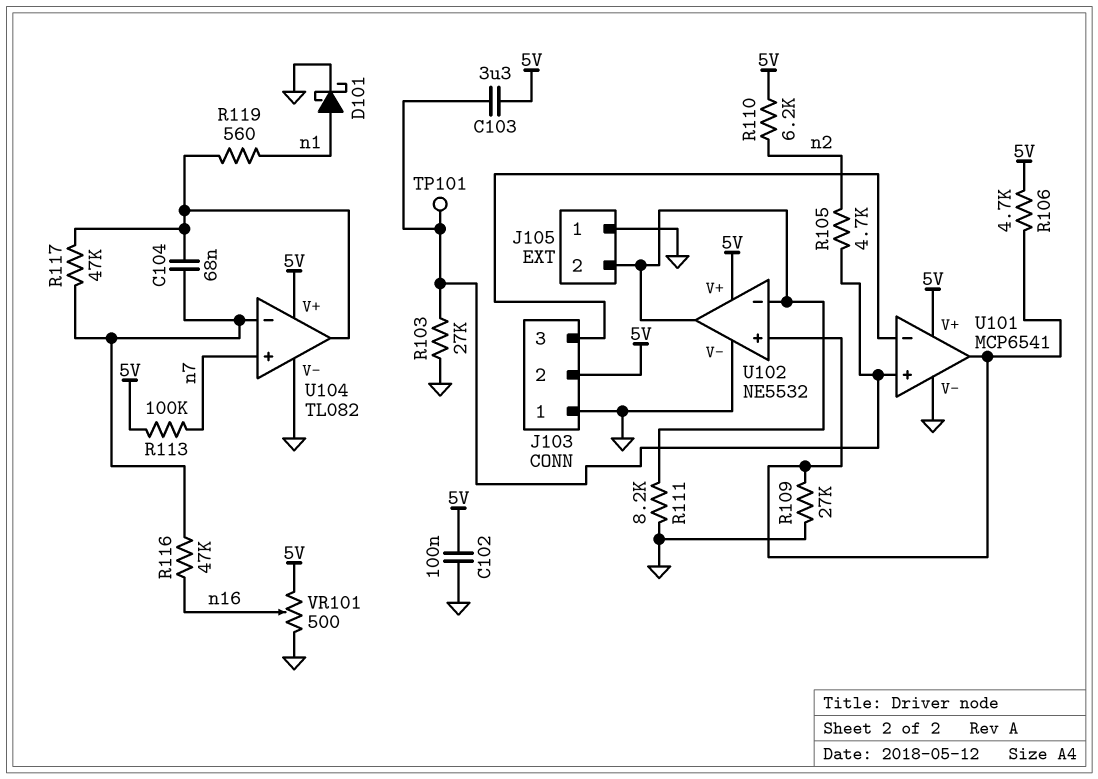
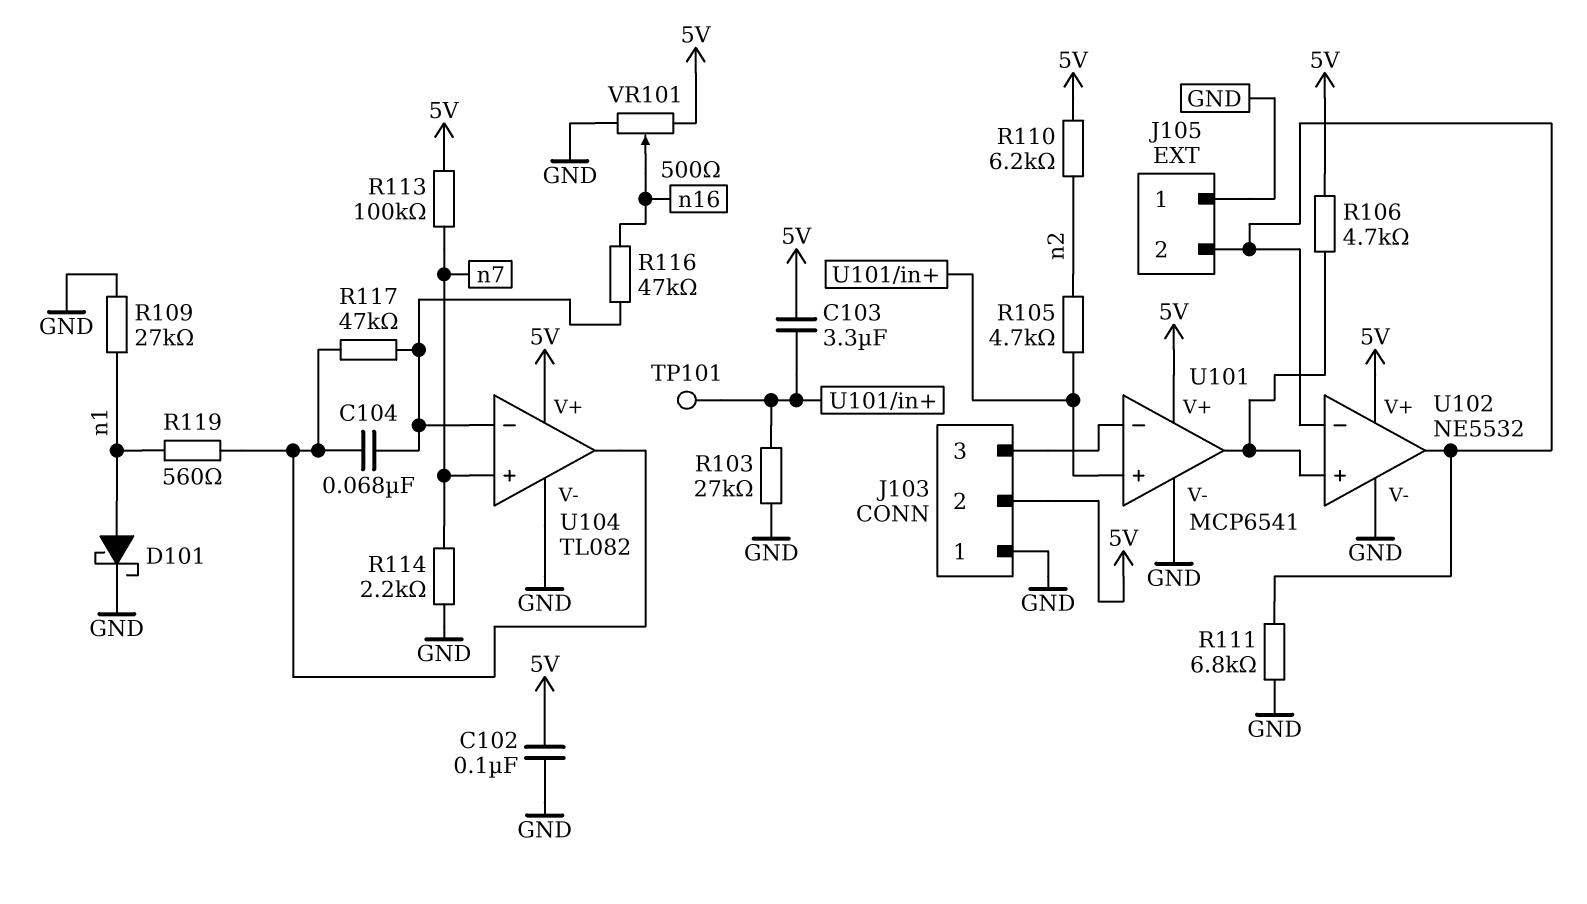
R109: 27k (GND, U101/out) -> 27k (GND, n1)
R111: 8.2k (GND, J105/2) -> 6.8k (GND, J105/2)
R114: none -> 2.2k (GND, n7)

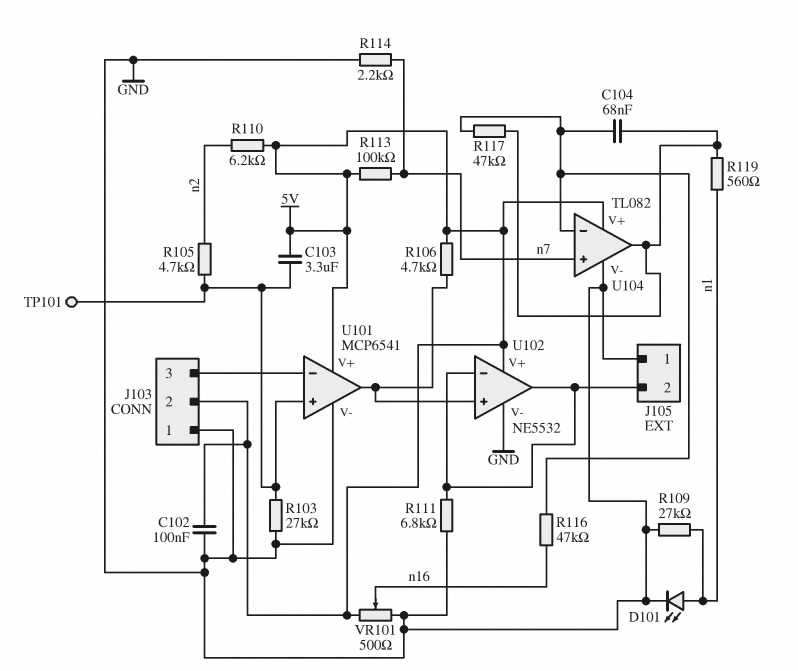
D101: schottky (A n1, K GND) -> LED (A n1, K GND)

